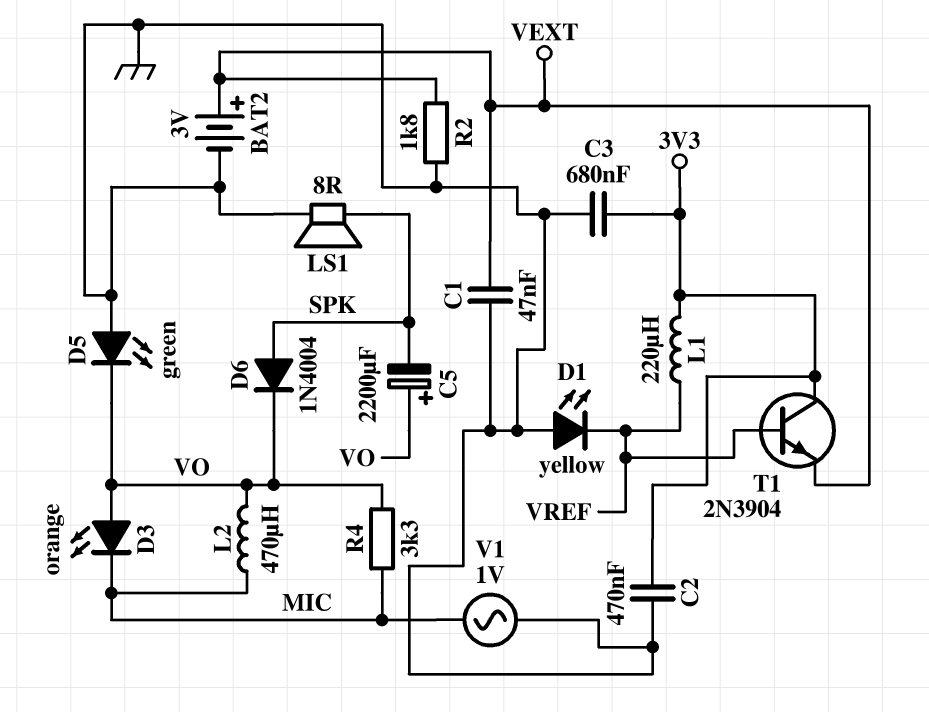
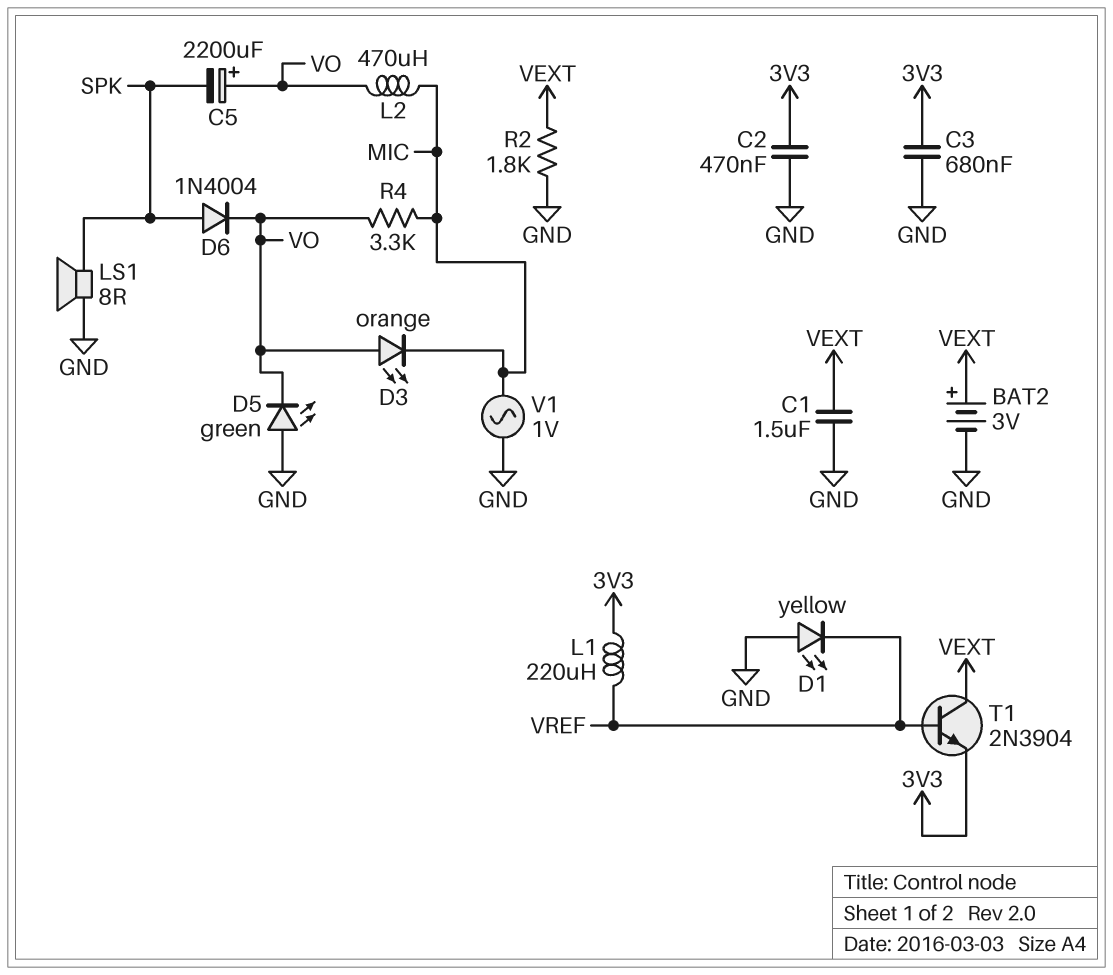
C1: 47nF (GND, VEXT) -> 1.5uF (GND, VEXT)
T1: NPN 2N3904 (B VREF, C 3V3, E VEXT) -> NPN 2N3904 (B VREF, C VEXT, E 3V3)

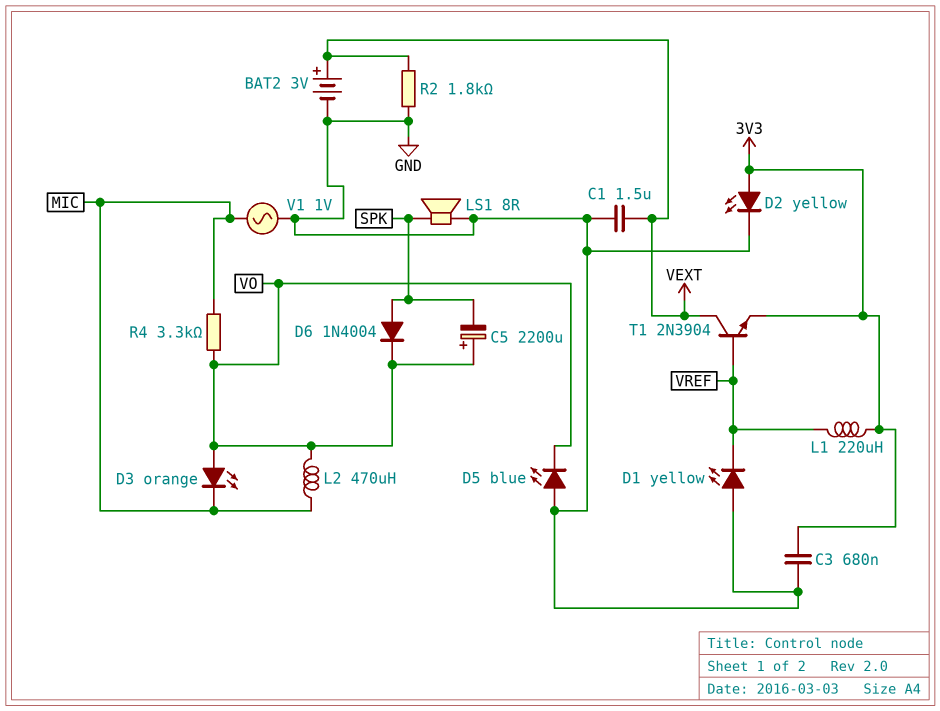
C2: 470nF (3V3, GND) -> none
D2: none -> LED yellow (A 3V3, K GND)
D5: LED green (A GND, K VO) -> LED blue (A GND, K VO)

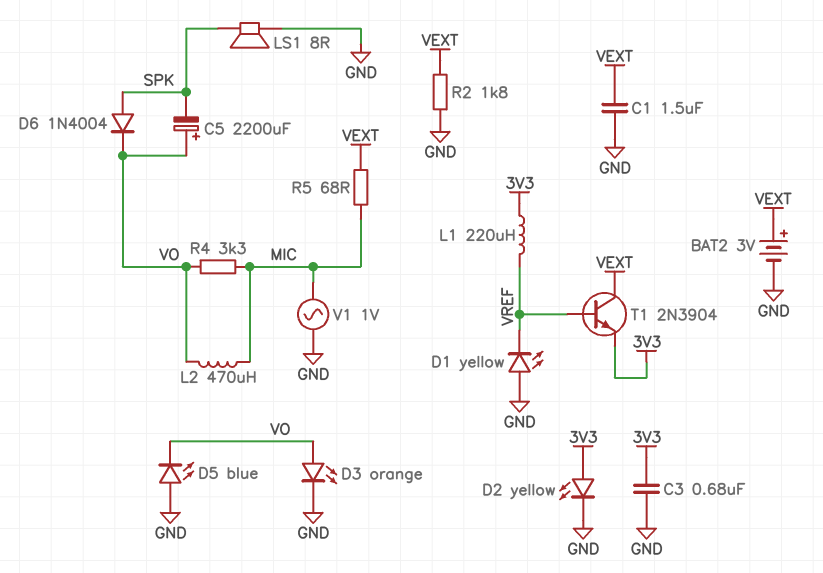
D3: LED orange (A VO, K MIC) -> LED orange (A VO, K GND)
R5: none -> 68 (MIC, VEXT)

